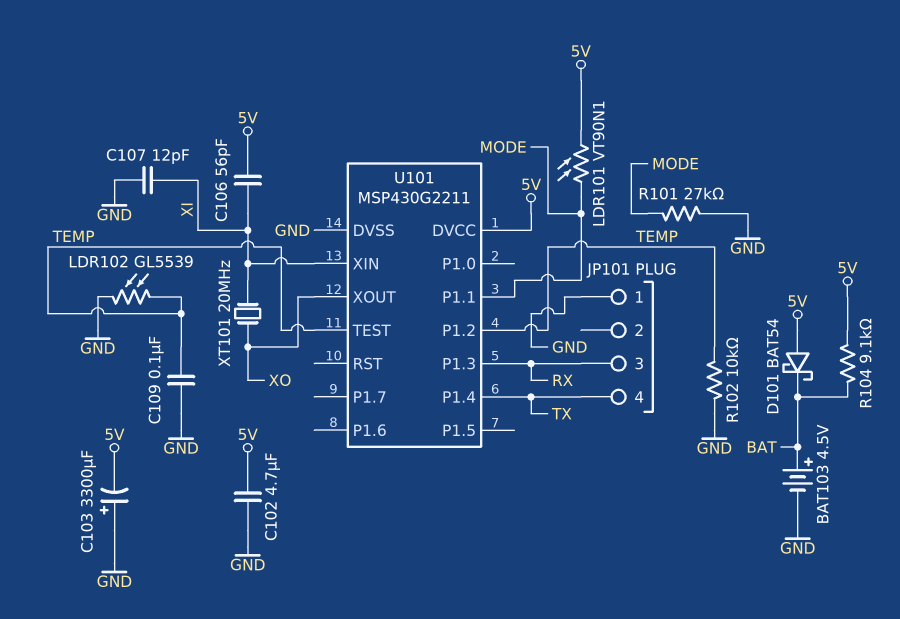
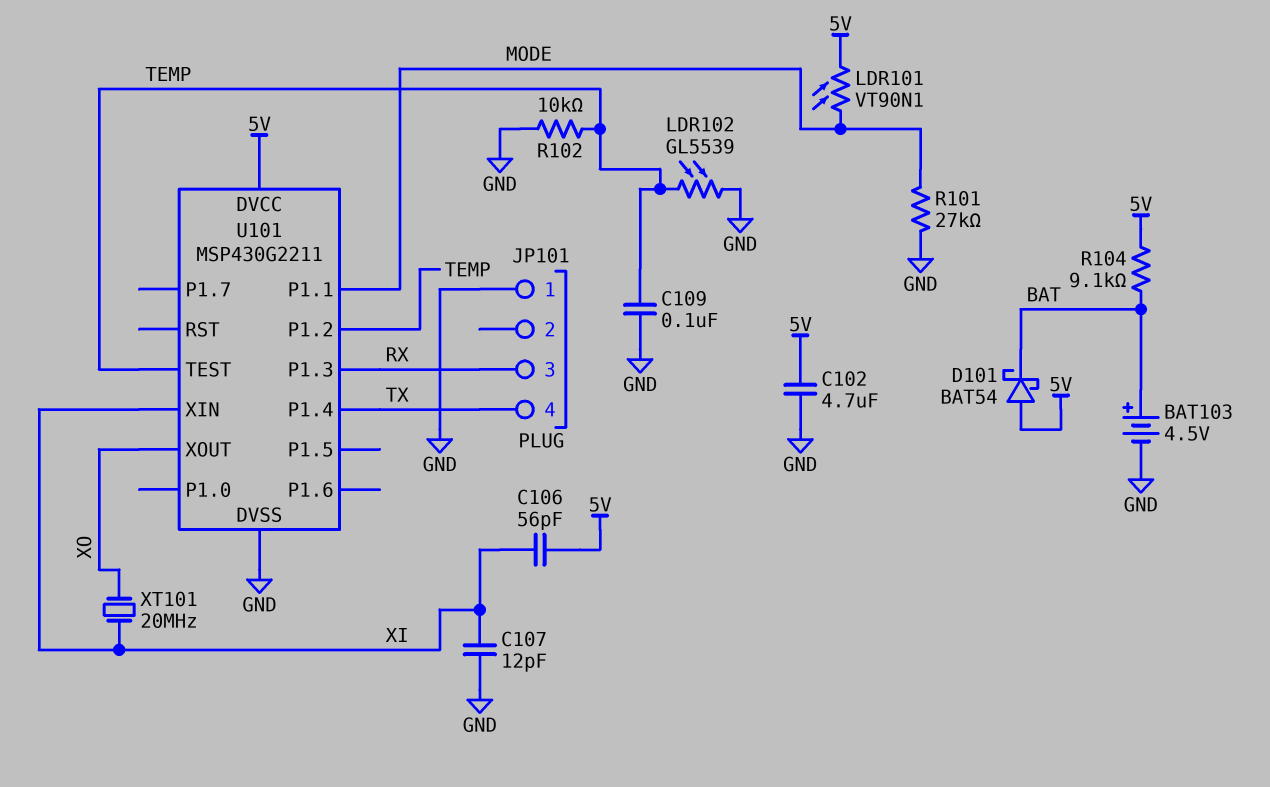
C103: 3300uF (plus GND, minus 5V) -> none

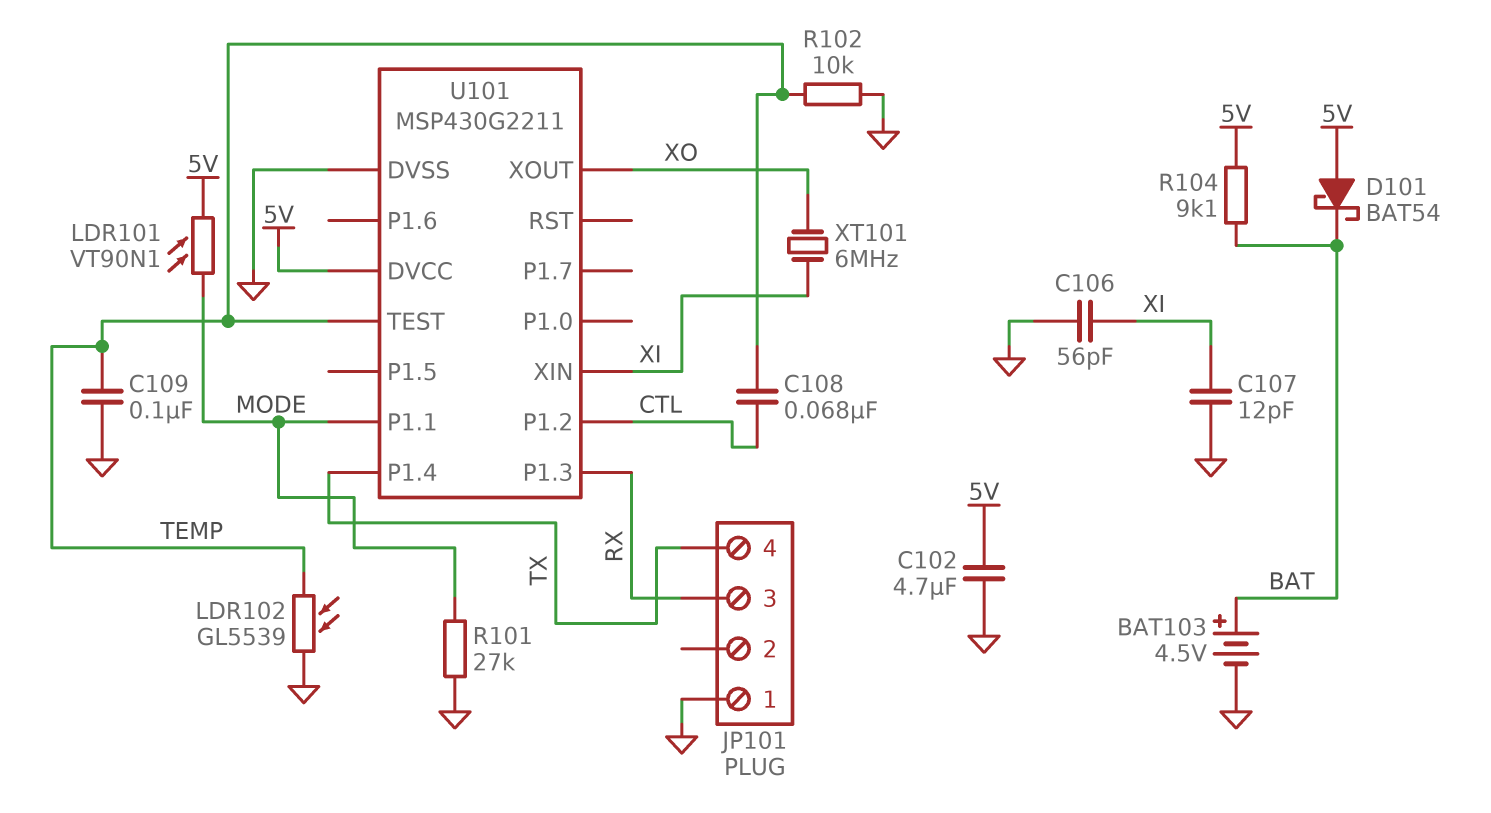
C106: 56pF (5V, XI) -> 56pF (GND, XI)
C108: none -> 68nF (CTL, TEMP)
U101 pin P1.2: TEMP -> CTL
XT101: 20MHz (XI, XO) -> 6MHz (XI, XO)

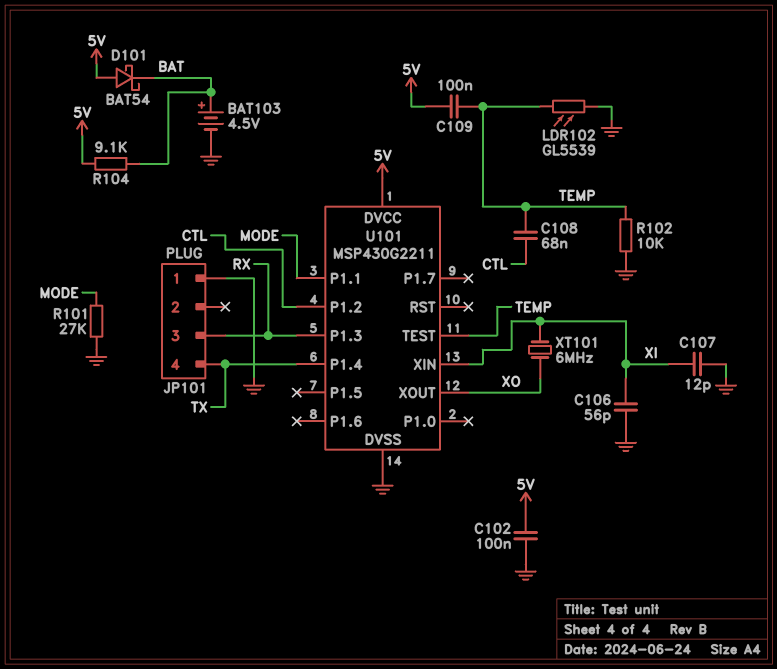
C102: 4.7uF (5V, GND) -> 100nF (5V, GND)
C109: 100nF (GND, TEMP) -> 100nF (5V, TEMP)
LDR101: VT90N1 (5V, MODE) -> none

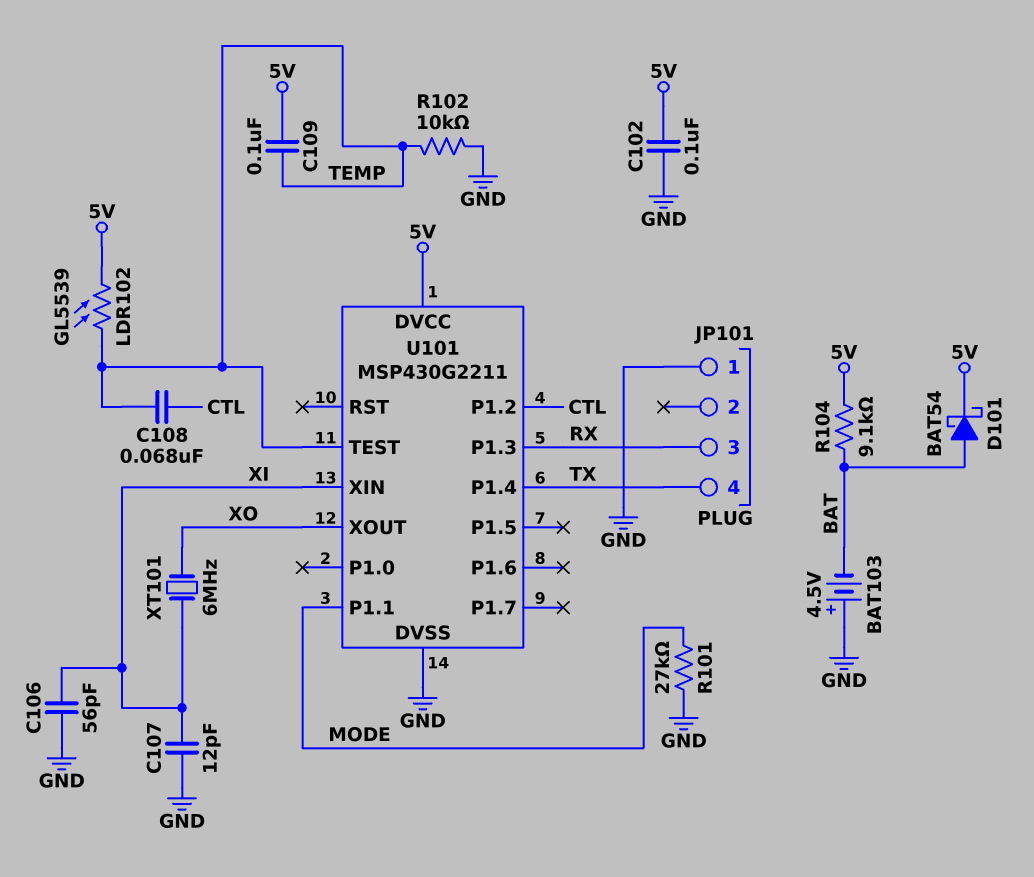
BAT103: 4.5V (plus BAT, minus GND) -> 4.5V (plus GND, minus BAT)
D101: schottky BAT54 (A 5V, K BAT) -> schottky BAT54 (A BAT, K 5V)
LDR102: GL5539 (GND, TEMP) -> GL5539 (5V, TEMP)

